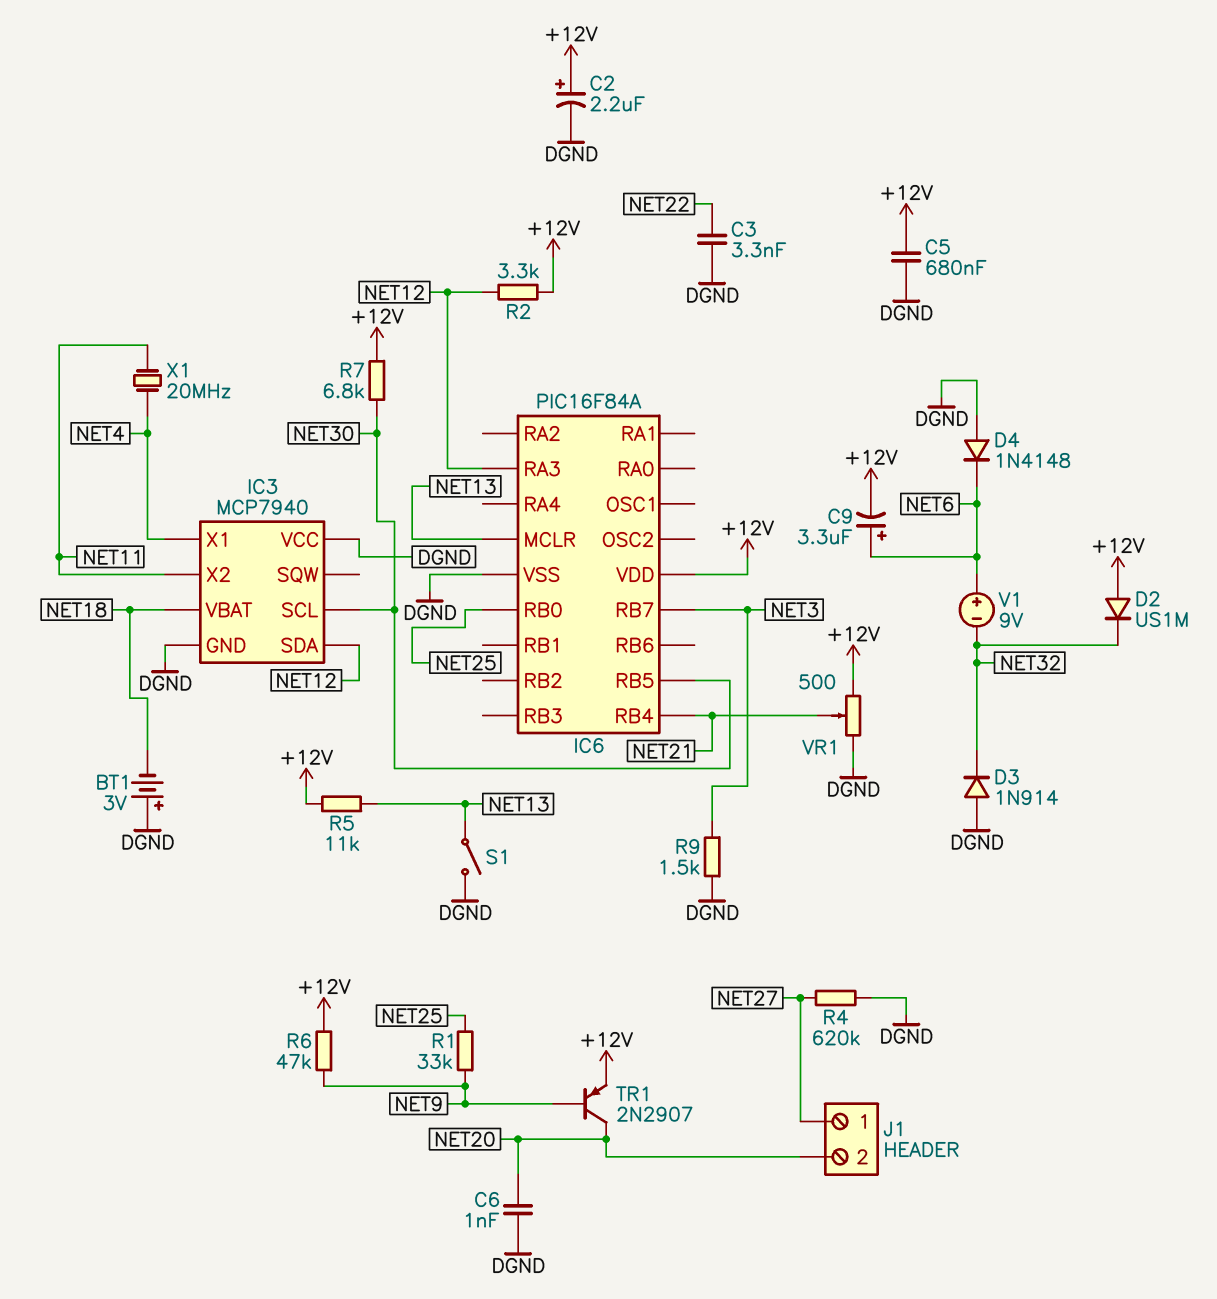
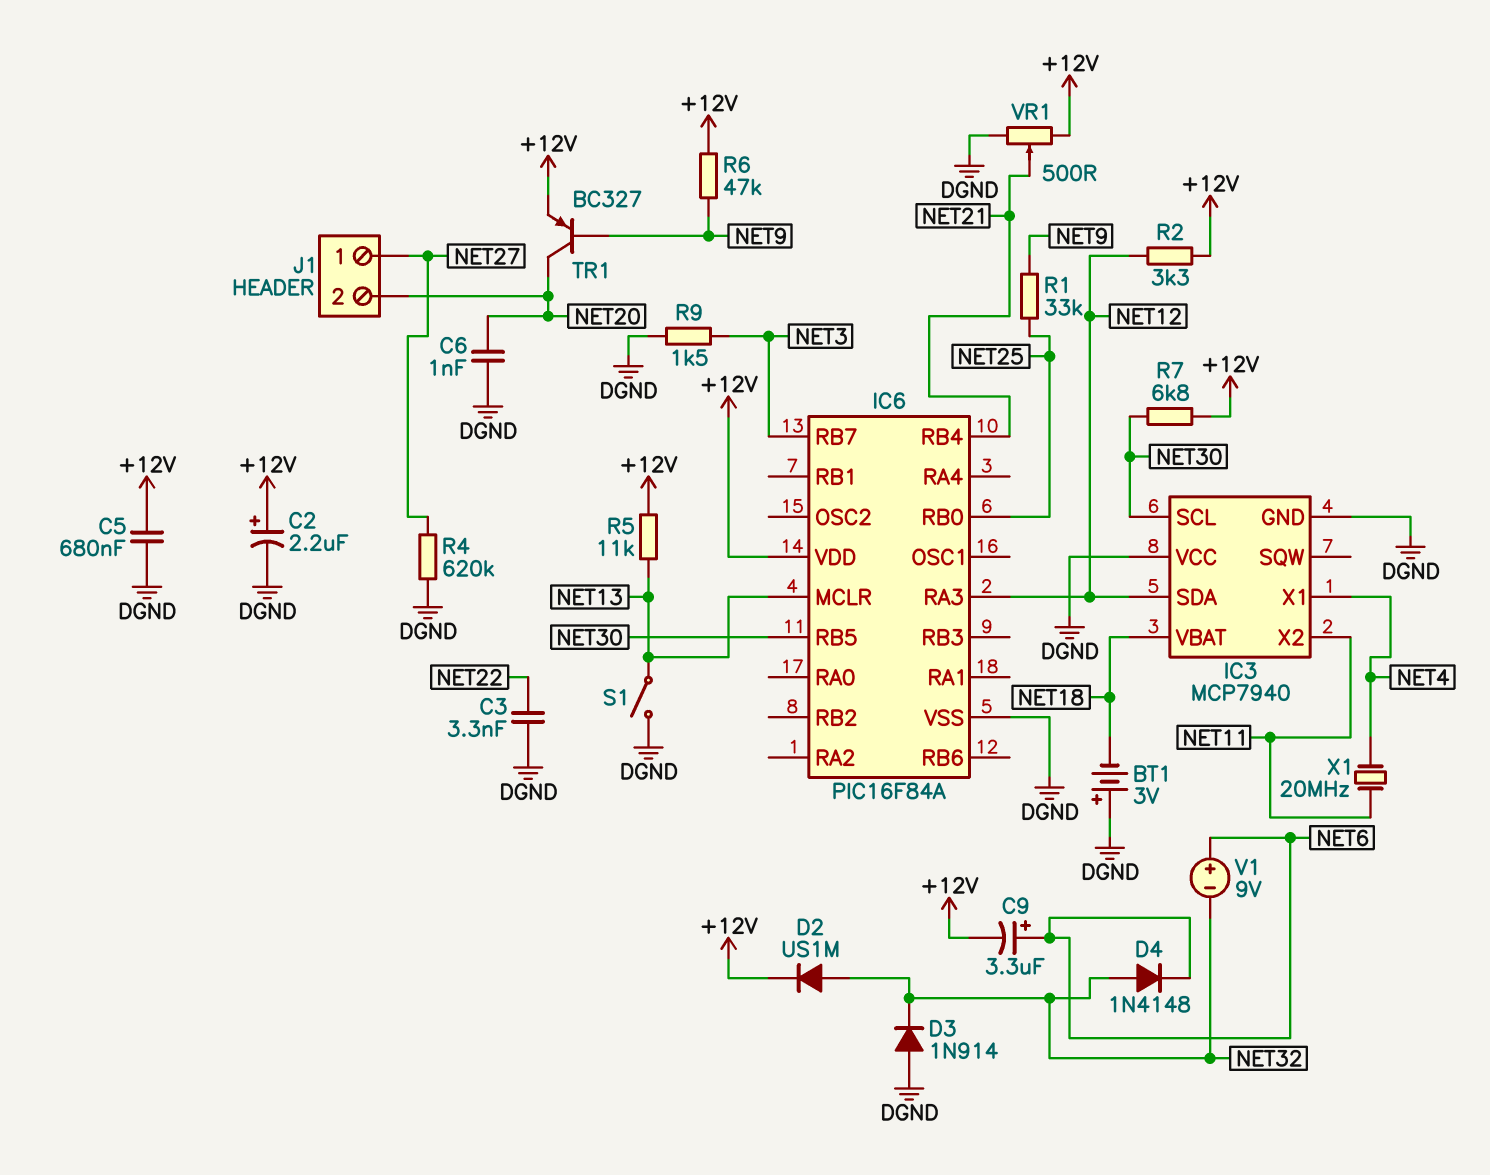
D2: diode US1M (A +12V, K NET32) -> diode US1M (A NET32, K +12V)
D4: diode 1N4148 (A DGND, K NET6) -> diode 1N4148 (A NET32, K NET6)
TR1: PNP 2N2907 (B NET9, C NET20, E +12V) -> PNP BC327 (B NET9, C NET20, E +12V)

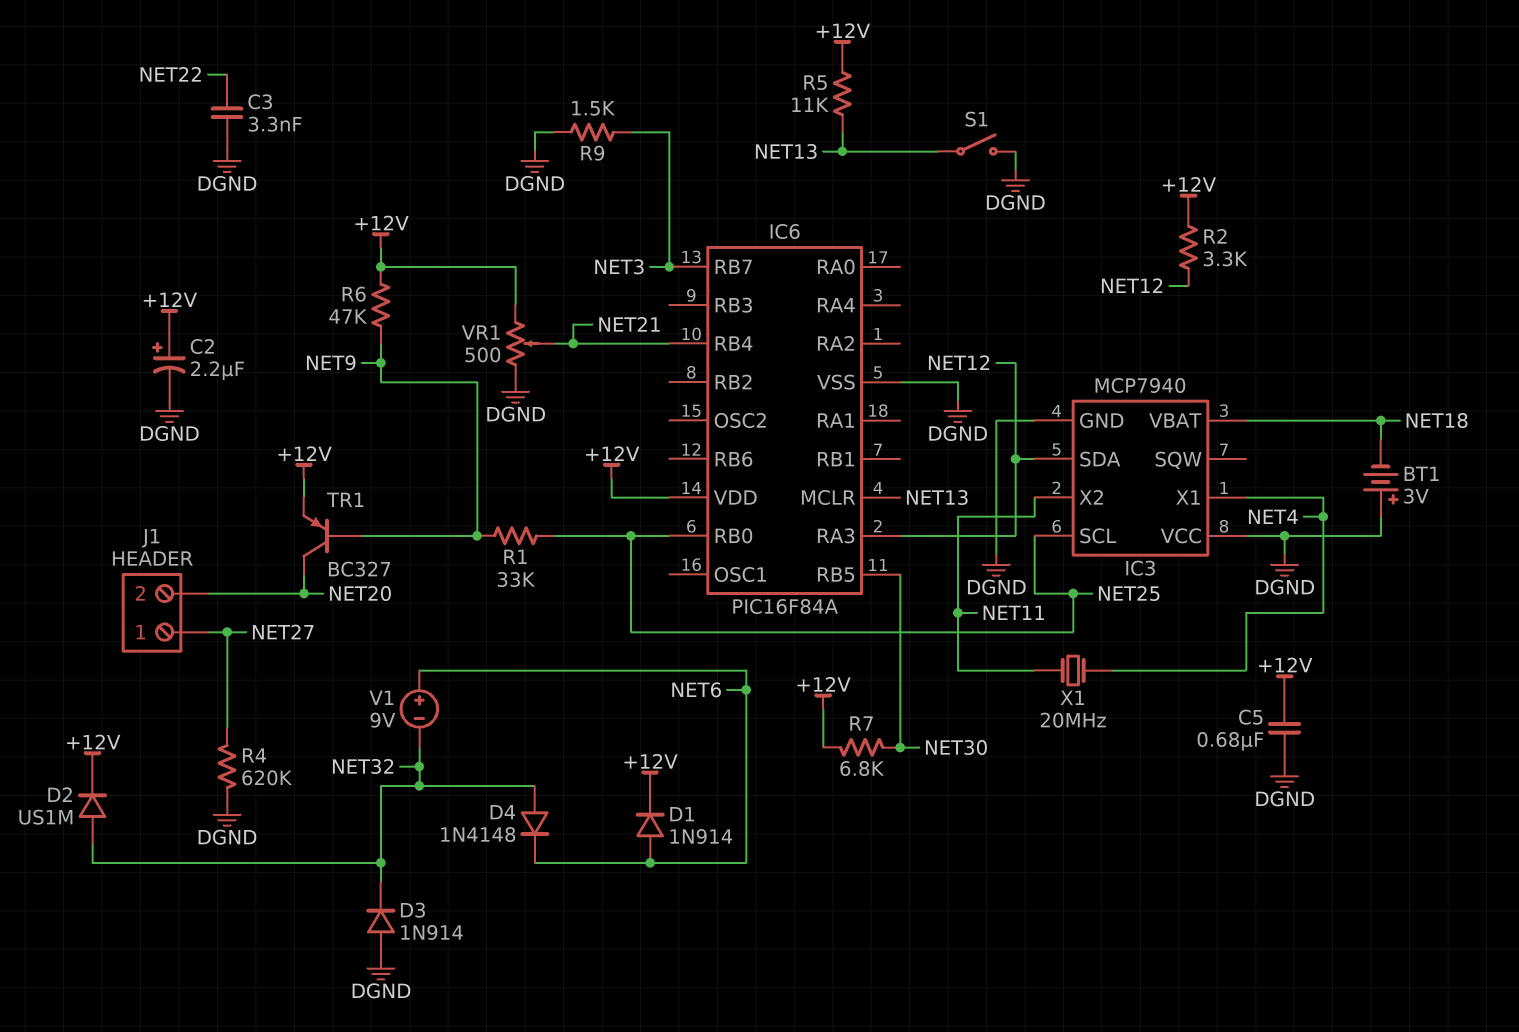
C6: 1nF (DGND, NET20) -> none
C9: 3.3uF (plus NET6, minus +12V) -> none
D1: none -> diode 1N914 (A NET6, K +12V)
IC3 pin SCL: NET30 -> NET25

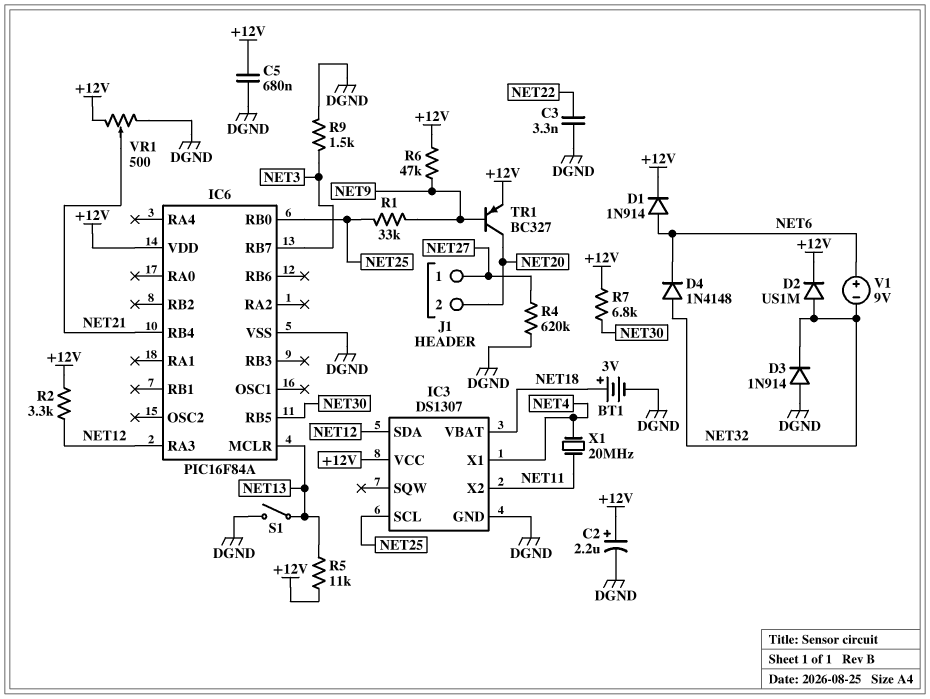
BT1: 3V (plus DGND, minus NET18) -> 3V (plus NET18, minus DGND)
IC3: MCP7940 -> DS1307
IC3 pin VCC: DGND -> +12V

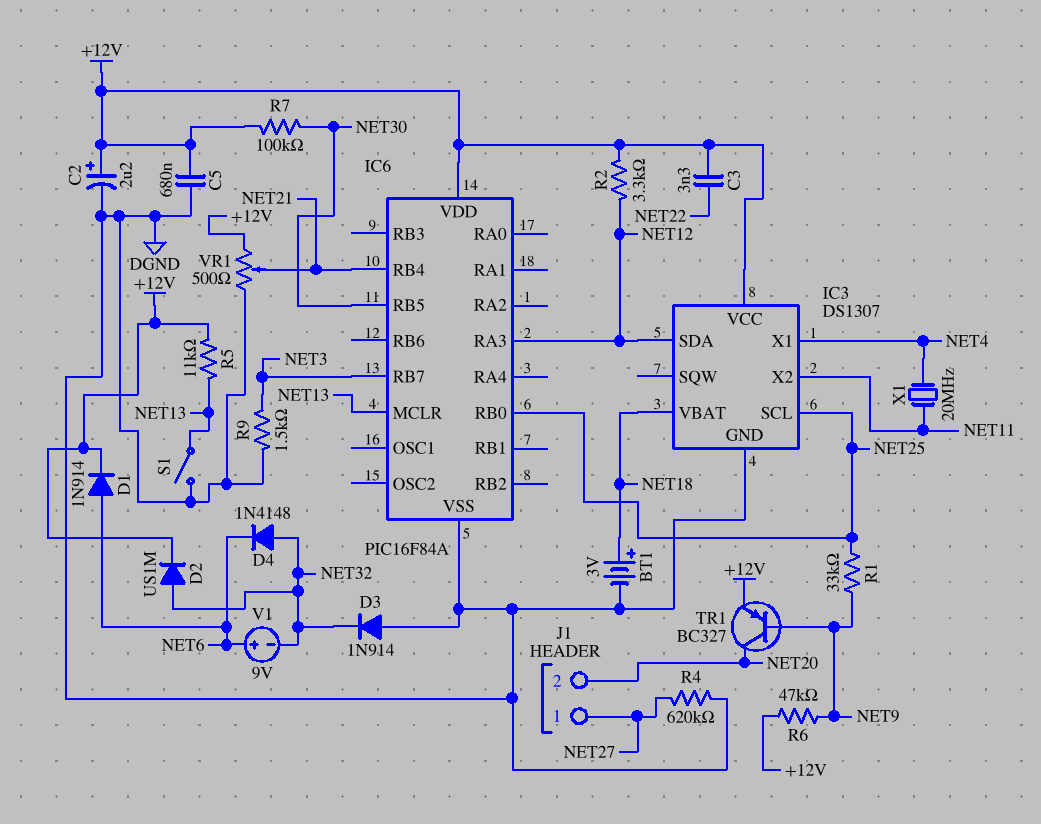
C3: 3.3nF (DGND, NET22) -> 3.3nF (+12V, NET22)
R7: 6.8k (+12V, NET30) -> 100k (+12V, NET30)

